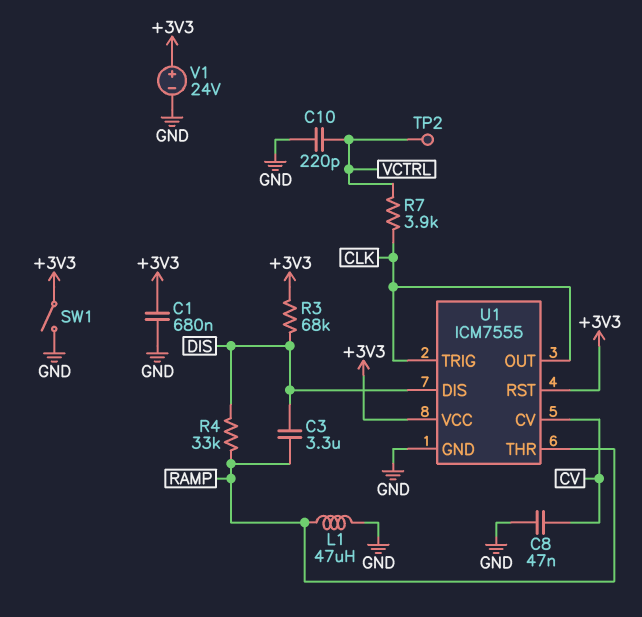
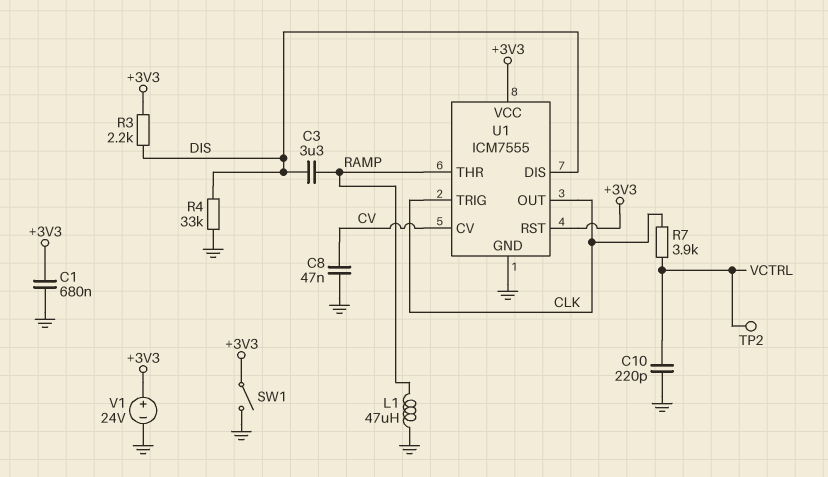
R3: 68k (+3V3, DIS) -> 2.2k (+3V3, DIS)
R4: 33k (DIS, RAMP) -> 33k (DIS, GND)

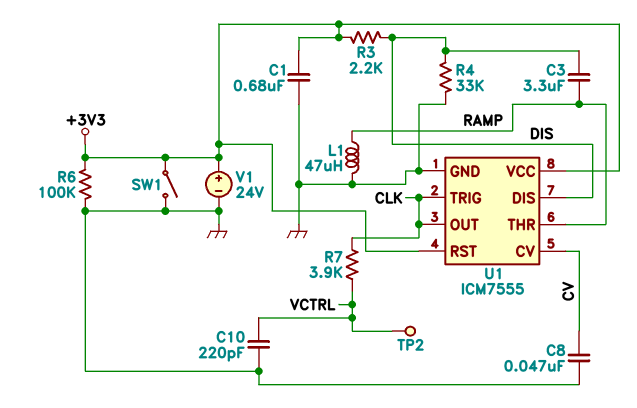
R6: none -> 100k (+3V3, GND)

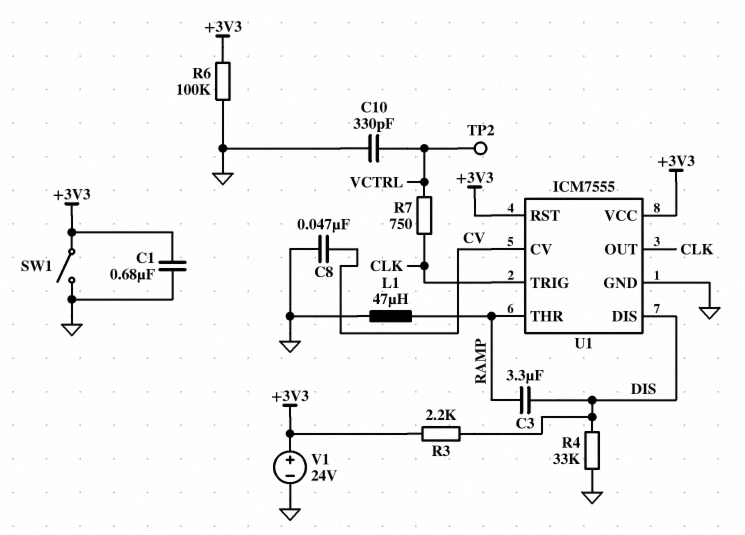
C10: 220pF (GND, VCTRL) -> 330pF (GND, VCTRL)
R7: 3.9k (CLK, VCTRL) -> 750 (CLK, VCTRL)

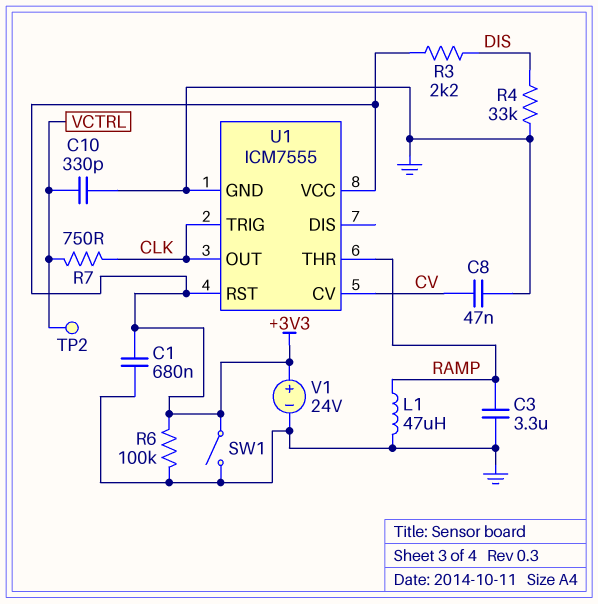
C3: 3.3uF (DIS, RAMP) -> 3.3uF (GND, RAMP)
U1 pin DIS: DIS -> none

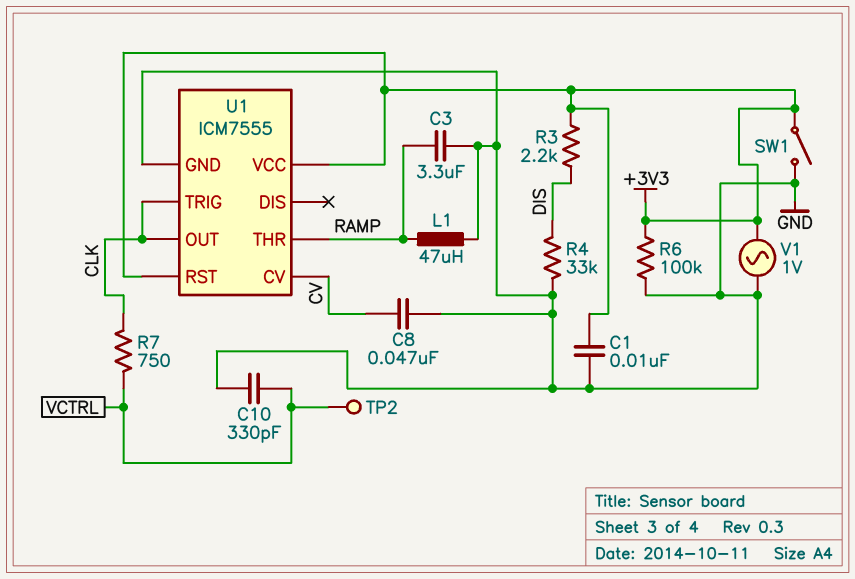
C1: 680nF (+3V3, GND) -> 10nF (+3V3, GND)
V1: 24V (plus +3V3, minus GND) -> AC 1V (+3V3, GND)

